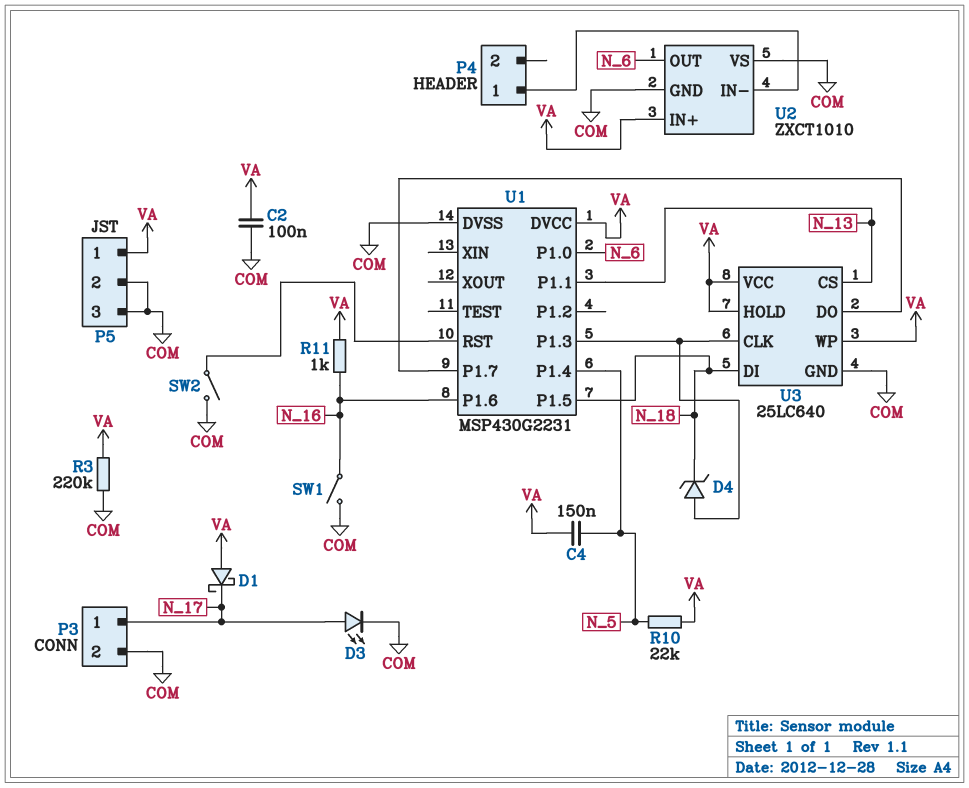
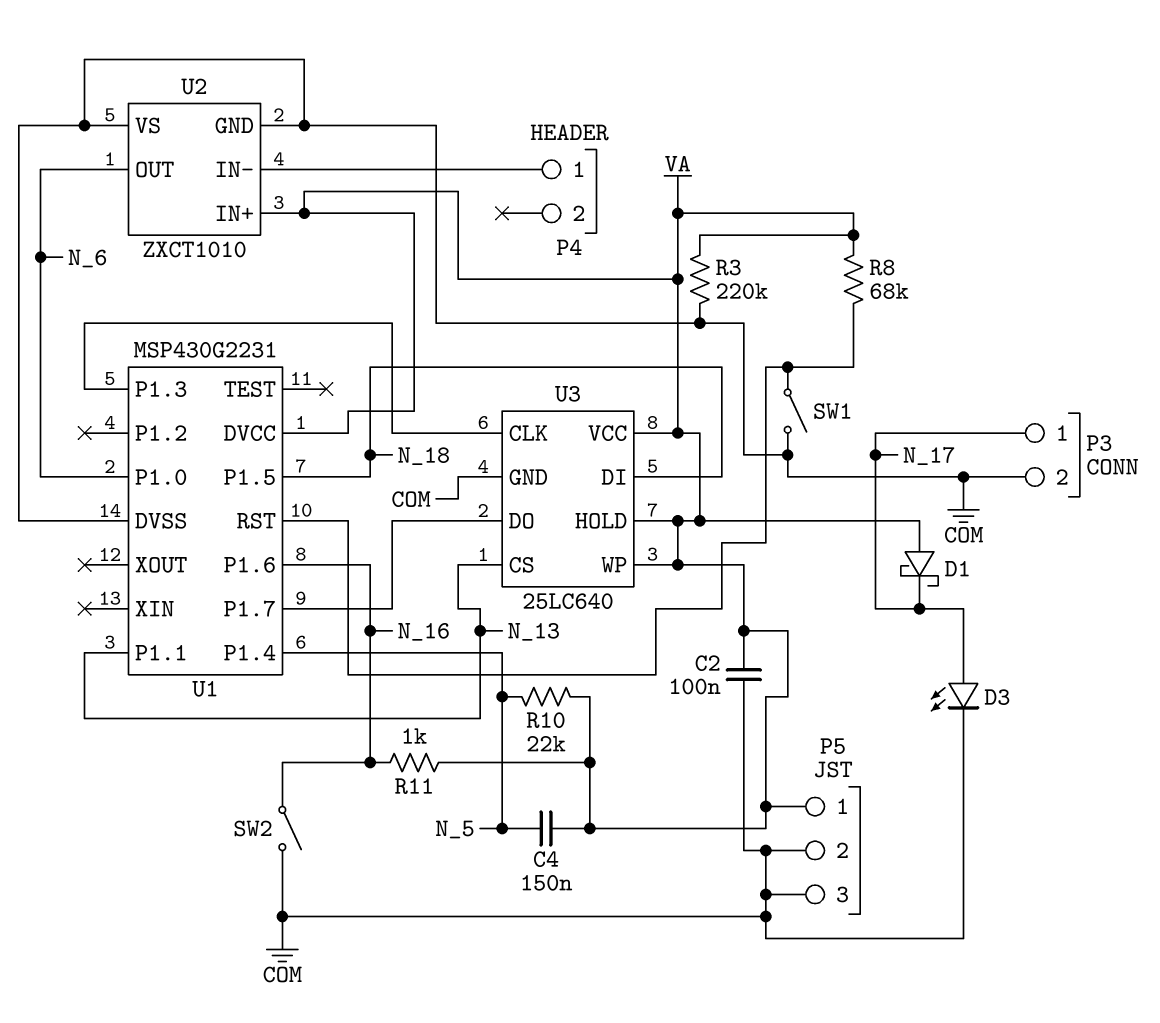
D4: zener (A U1/P1.3, K N_18) -> none
R8: none -> 68k (U1/RST, VA)
SW1: switch (COM, N_16) -> switch (COM, U1/RST)
SW2: switch (COM, U1/RST) -> switch (COM, N_16)

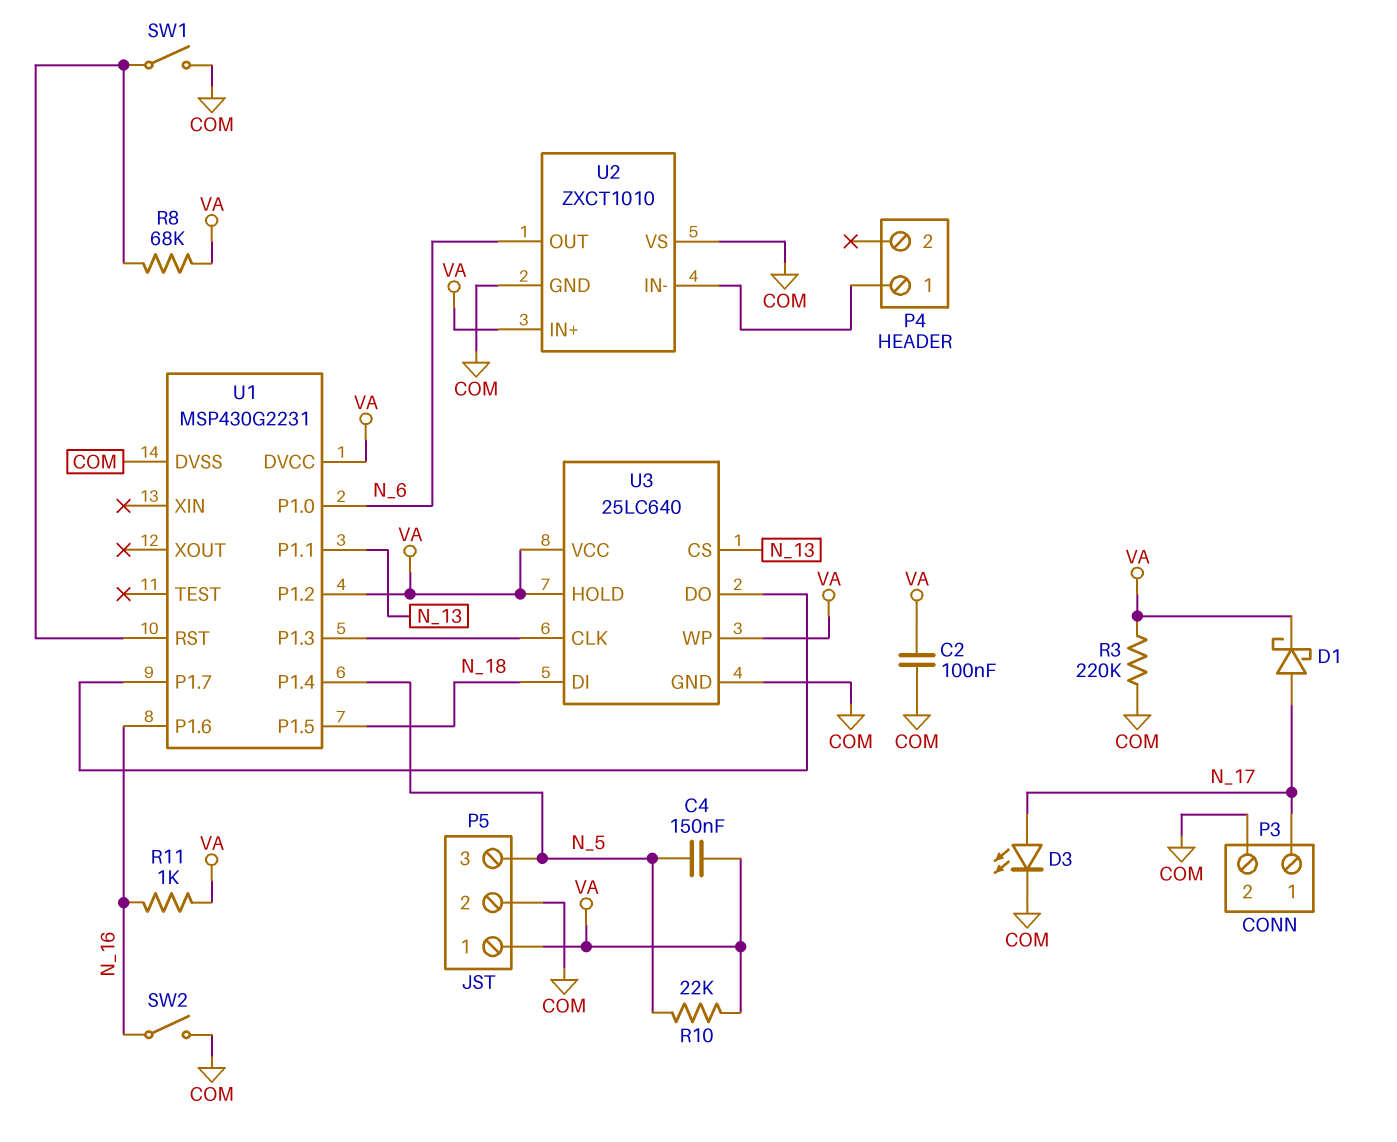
D1: schottky (A VA, K N_17) -> schottky (A N_17, K VA)
P5 pin 3: COM -> N_5
U1 pin P1.2: none -> VA

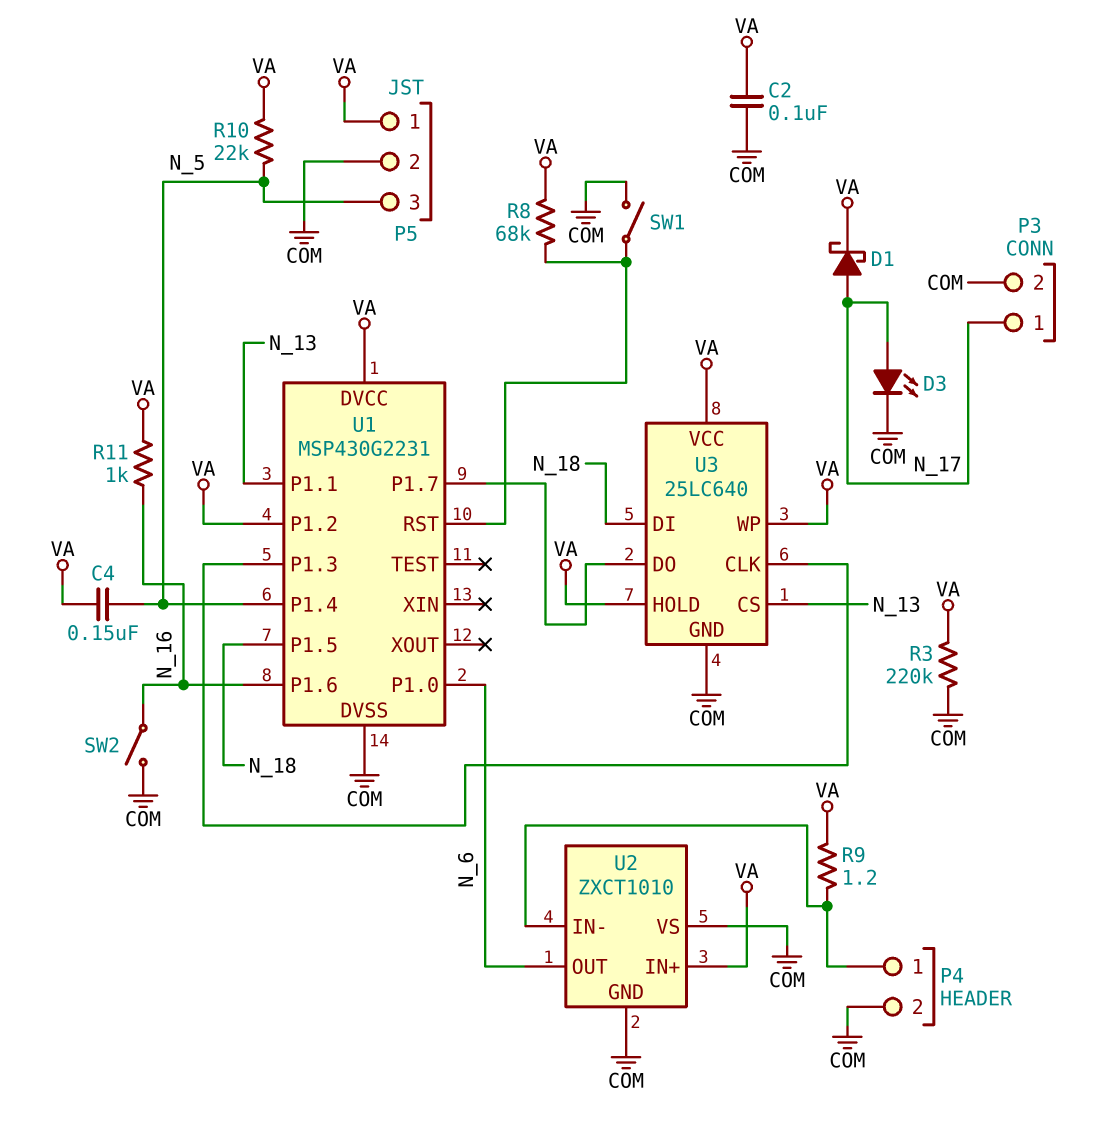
P4 pin 2: none -> COM
R9: none -> 1.2 (P4/1, VA)

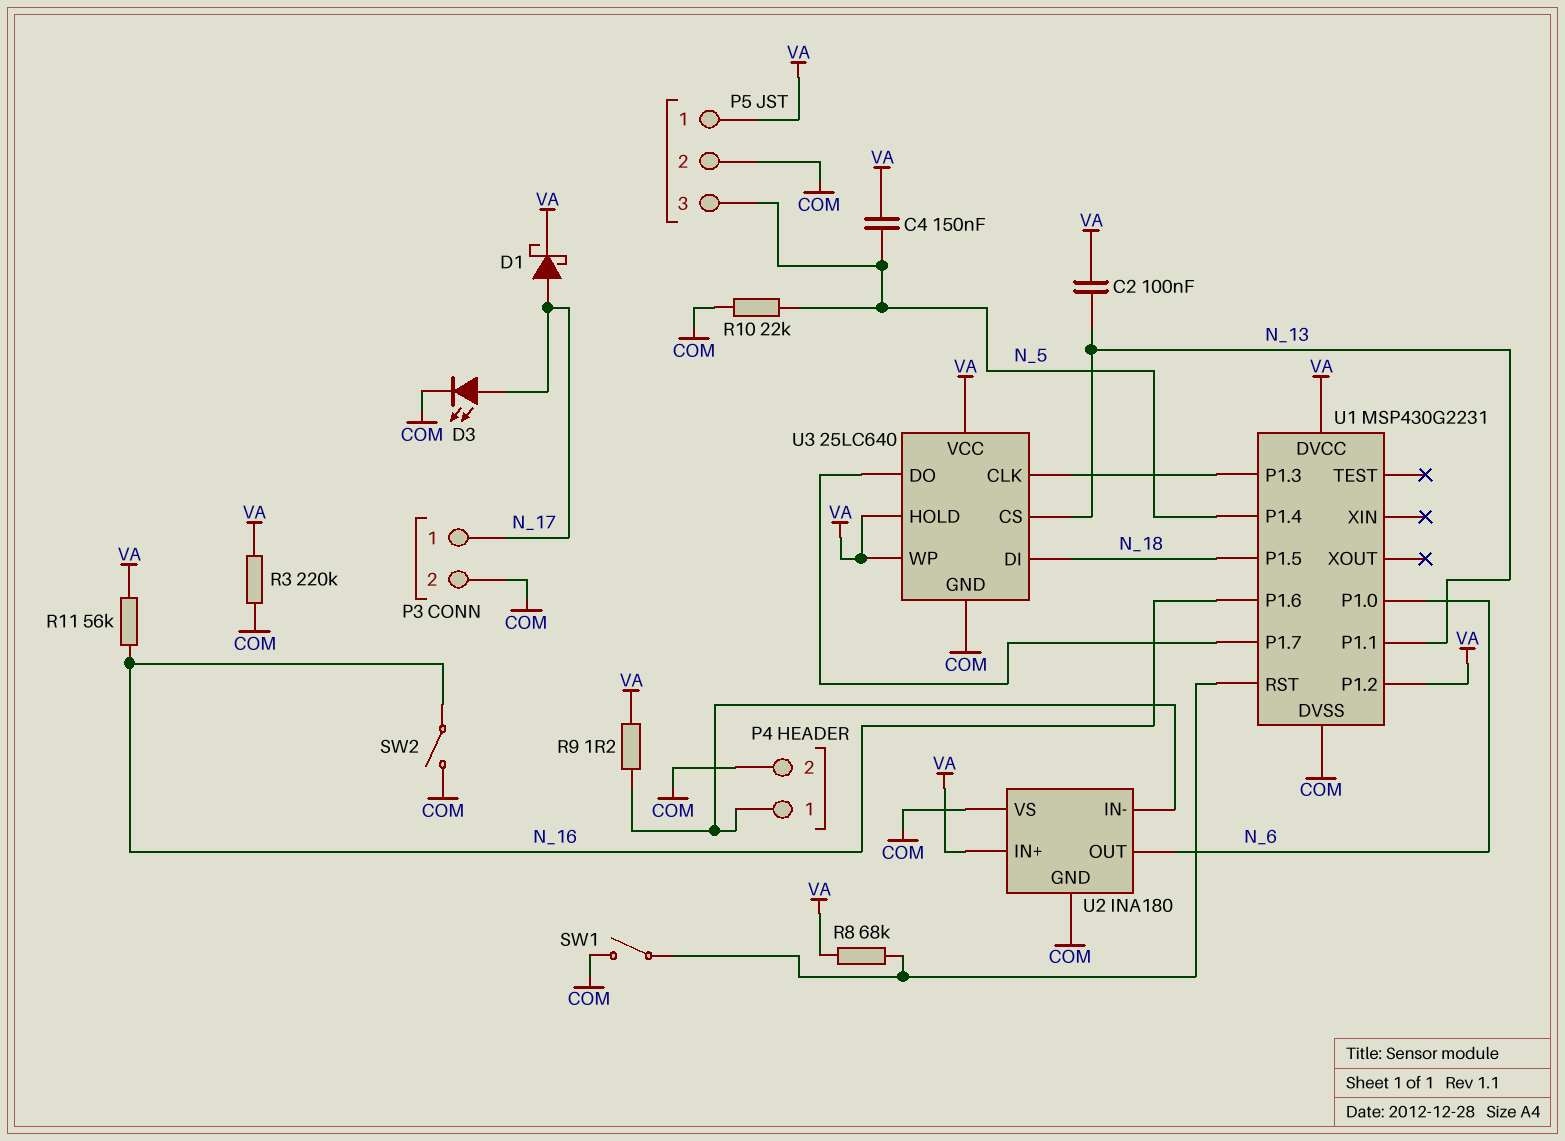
C2: 100nF (COM, VA) -> 100nF (N_13, VA)
R10: 22k (N_5, VA) -> 22k (COM, N_5)
R11: 1k (N_16, VA) -> 56k (N_16, VA)
U2: ZXCT1010 -> INA180

